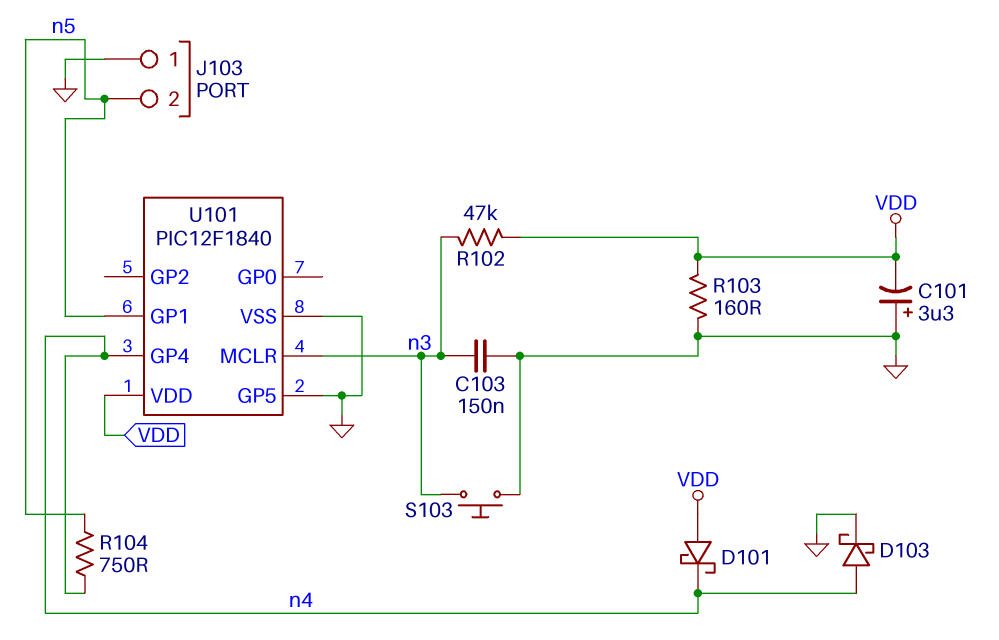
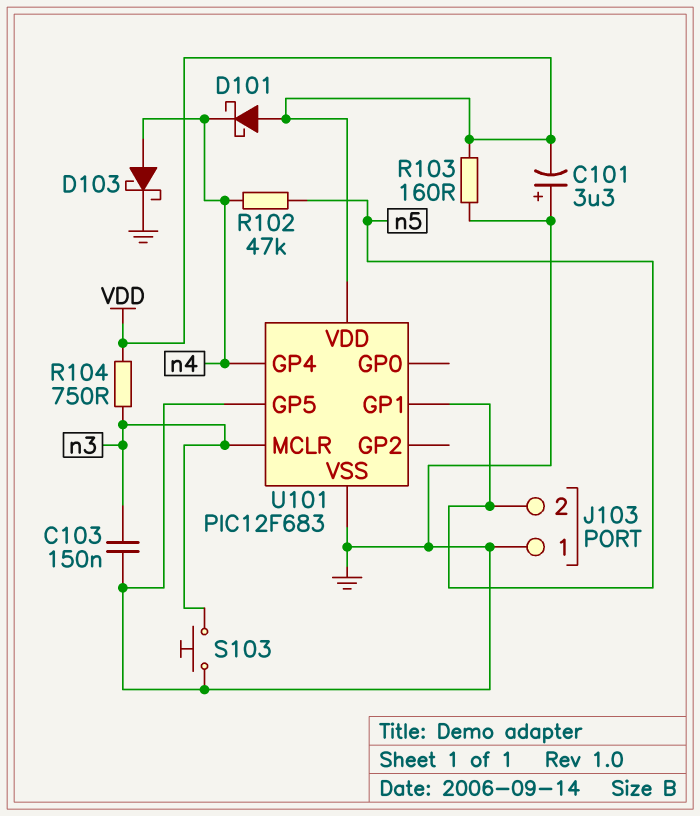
R102: 47k (VDD, n3) -> 47k (n4, n5)
R104: 750 (n4, n5) -> 750 (VDD, n3)
U101: PIC12F1840 -> PIC12F683

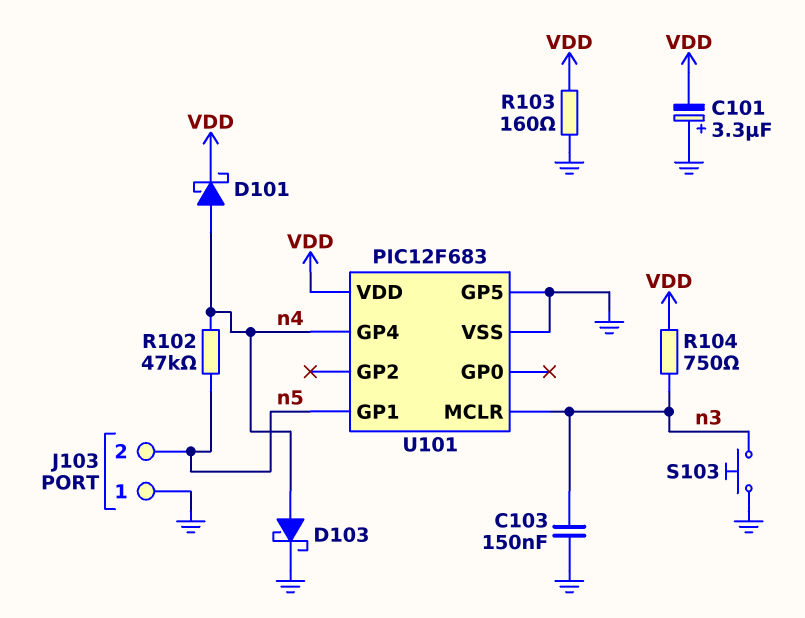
D101: schottky (A VDD, K n4) -> schottky (A n4, K VDD)

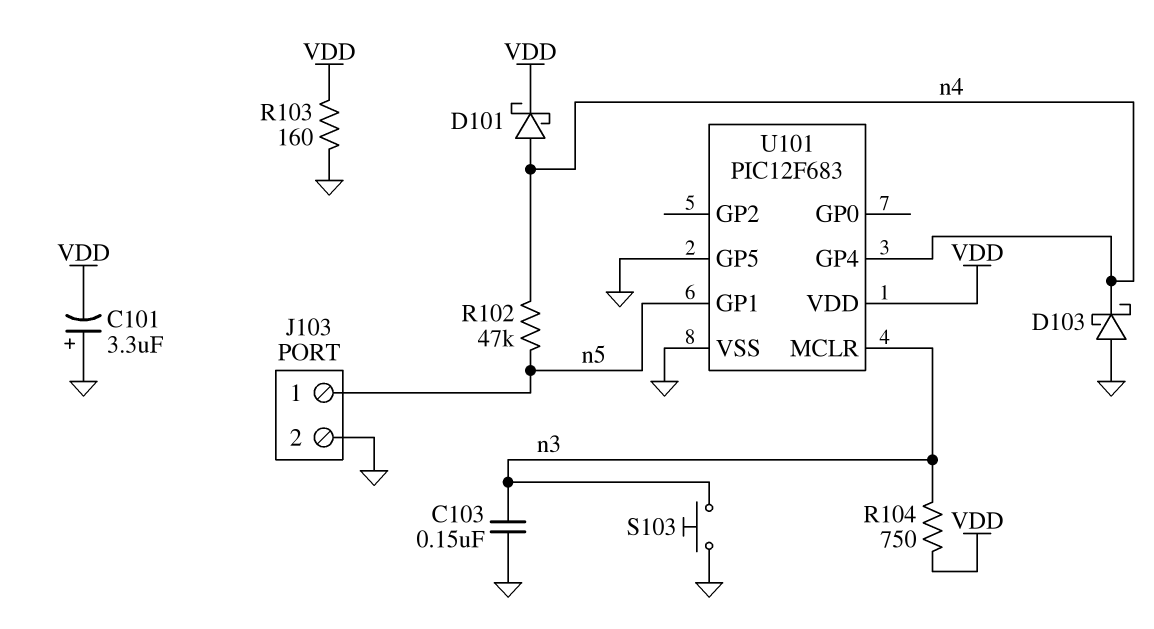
D103: schottky (A n4, K GND) -> schottky (A GND, K n4)
J103 pin 1: GND -> n5
J103 pin 2: n5 -> GND

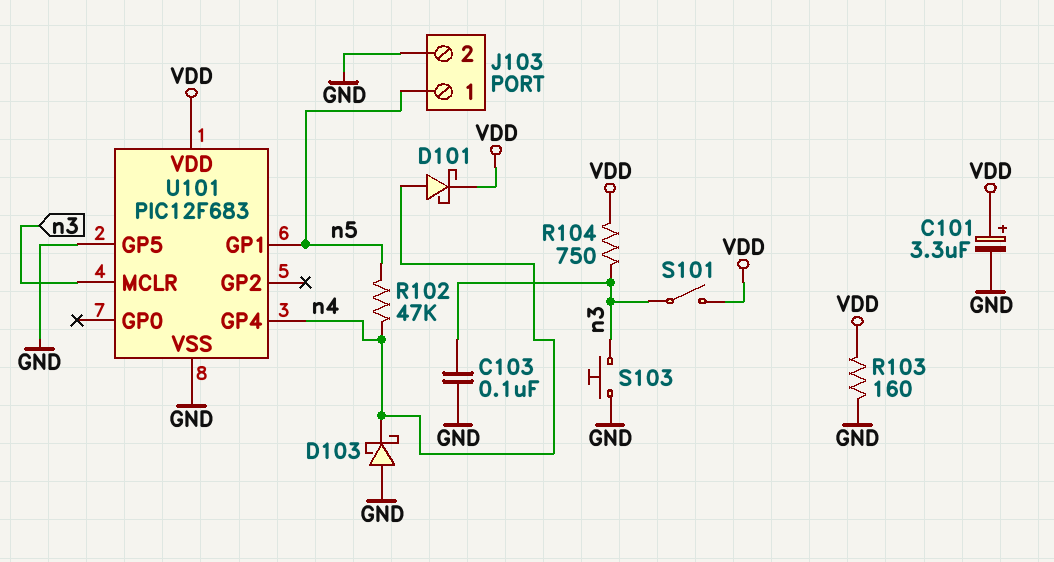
C101: 3.3uF (plus GND, minus VDD) -> 3.3uF (plus VDD, minus GND)
C103: 150nF (GND, n3) -> 100nF (GND, n3)
S101: none -> switch (VDD, n3)

